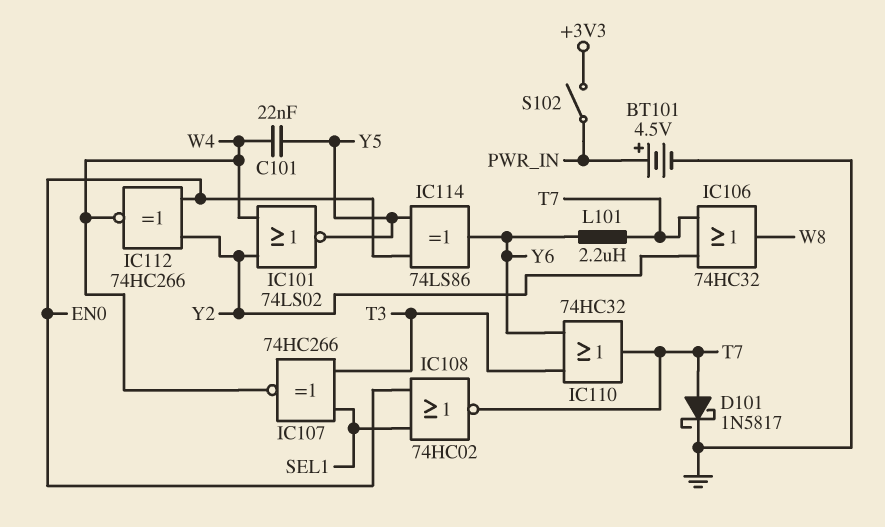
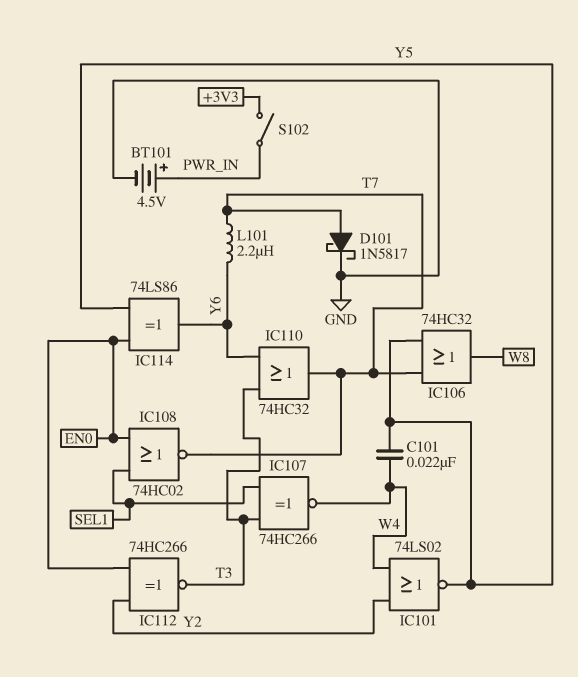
IC106: OR 74HC32 (in T7, in Y2, out W8) -> OR 74HC32 (in T7, in Y5, out W8)
IC112: XNOR 74HC266 (in EN0, in Y2, out W4) -> XNOR 74HC266 (in EN0, in Y2, out T3)

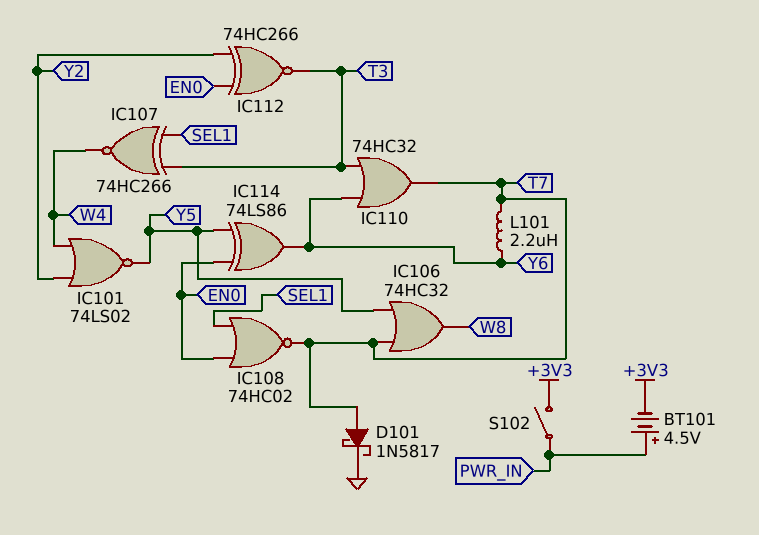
BT101: 4.5V (plus PWR_IN, minus GND) -> 4.5V (plus PWR_IN, minus +3V3)
C101: 22nF (W4, Y5) -> none

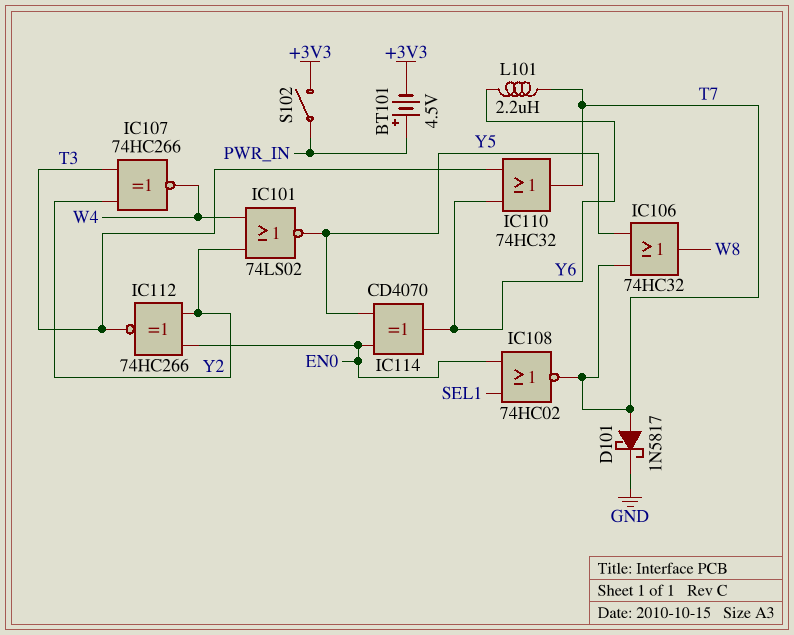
IC107: XNOR 74HC266 (in SEL1, in T3, out W4) -> XNOR 74HC266 (in T3, in Y2, out W4)
IC114: XOR 74LS86 (in EN0, in Y5, out Y6) -> XOR CD4070 (in EN0, in Y5, out Y6)

